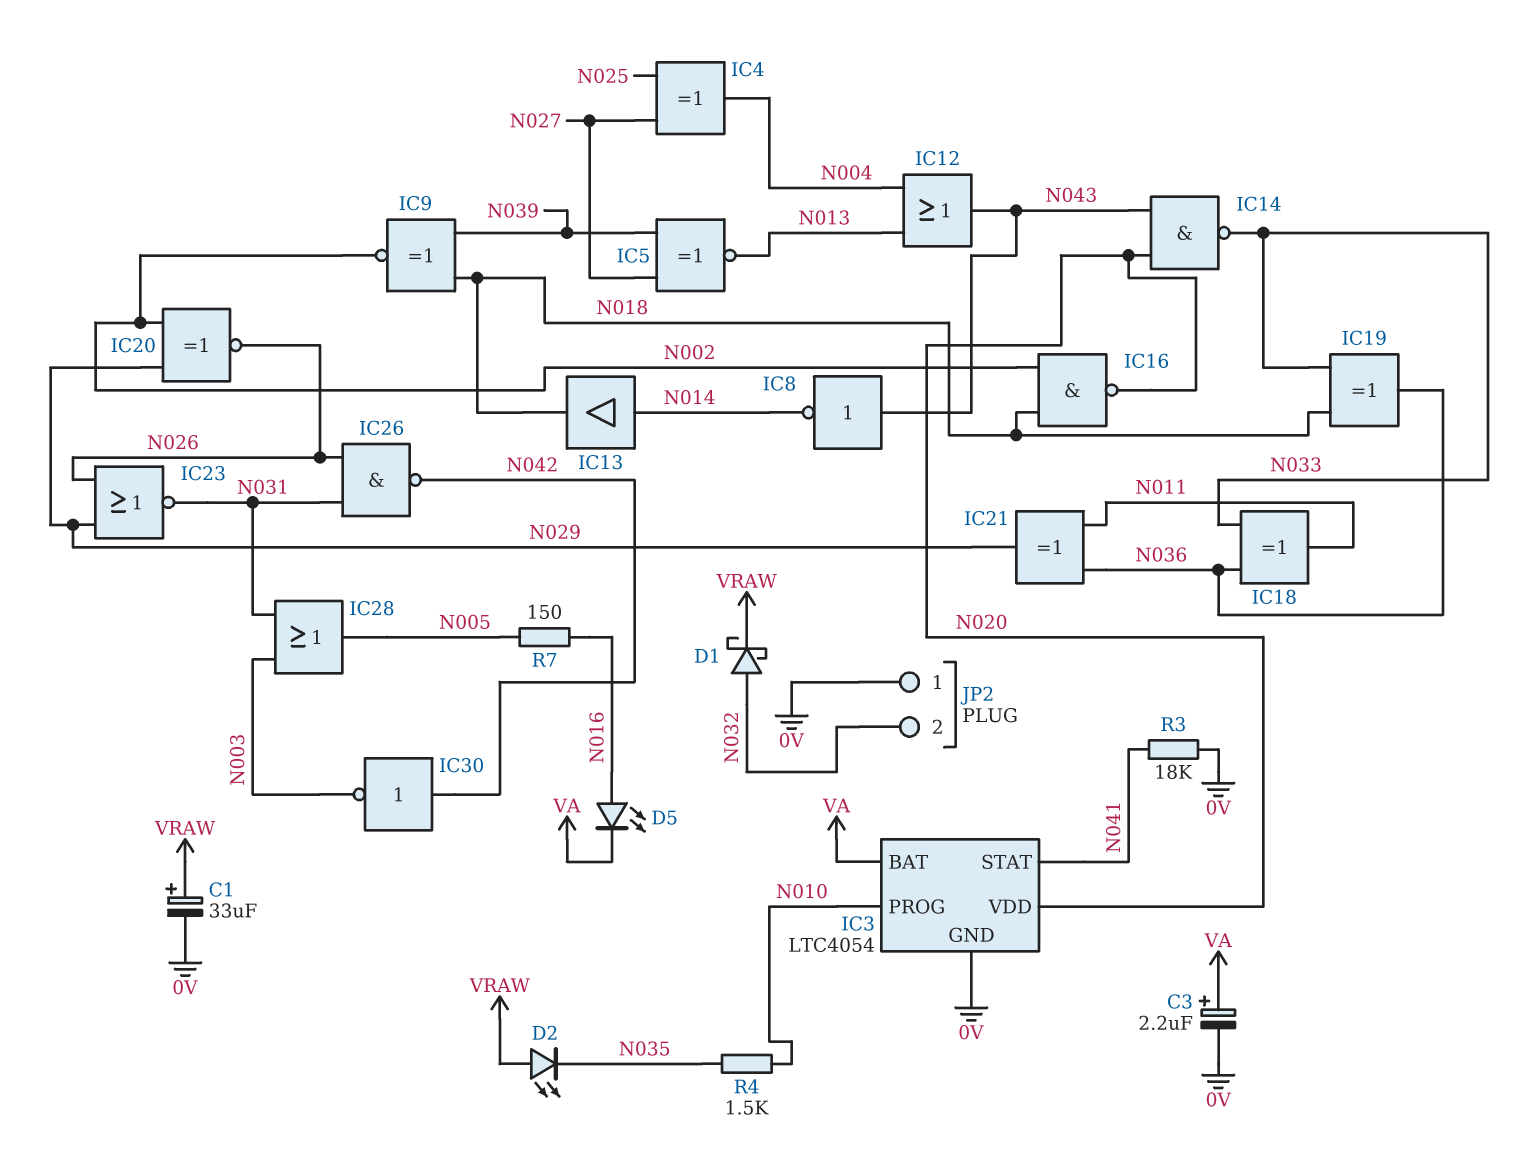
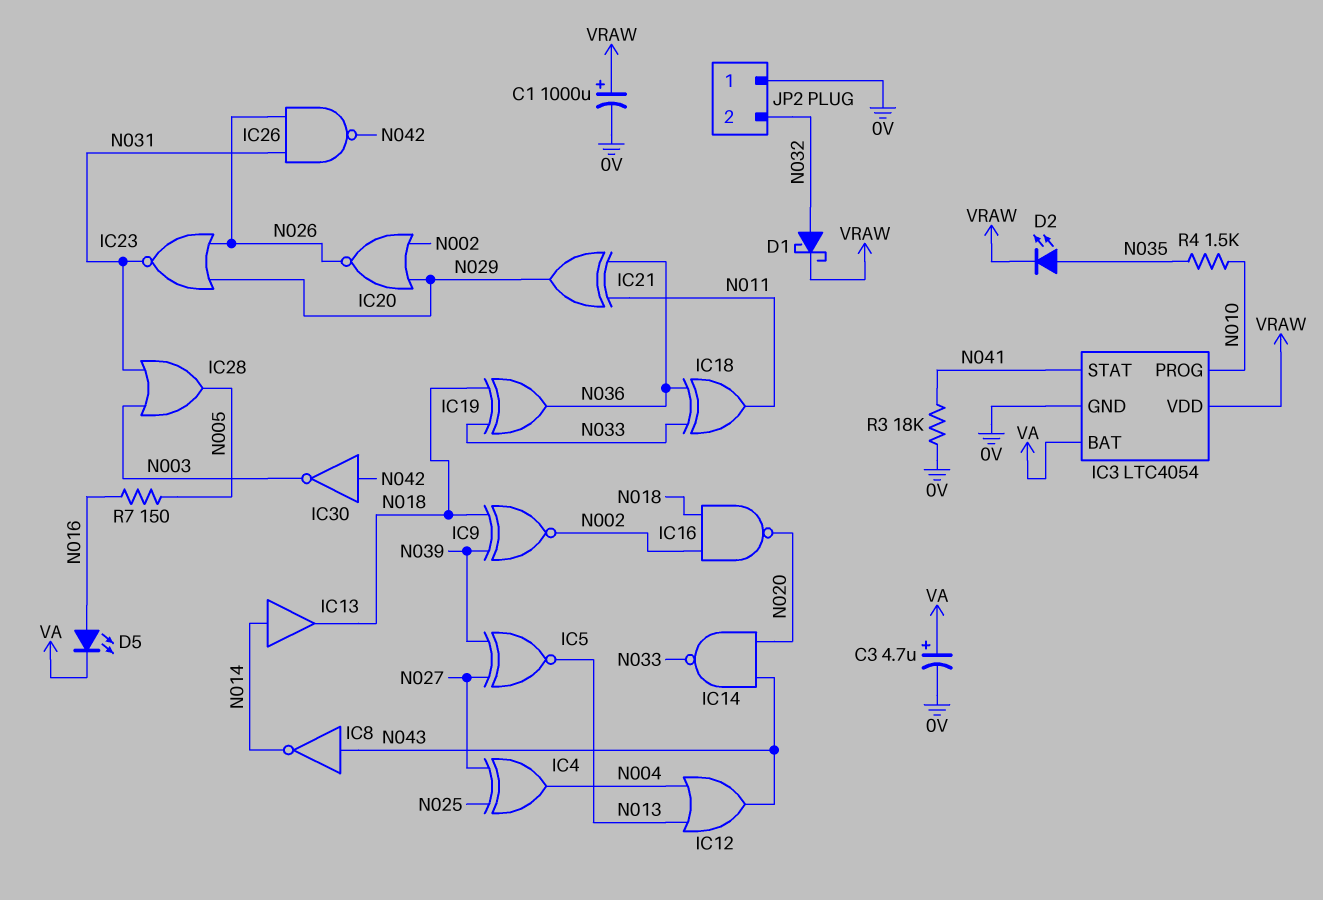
C1: 33uF (plus VRAW, minus 0V) -> 1000uF (plus VRAW, minus 0V)
C3: 2.2uF (plus VA, minus 0V) -> 4.7uF (plus VA, minus 0V)
D2: LED (A VRAW, K N035) -> LED (A N035, K VRAW)
IC3 pin VDD: N020 -> VRAW
IC20: XNOR (in N002, in N029, out N026) -> NOR (in N002, in N029, out N026)

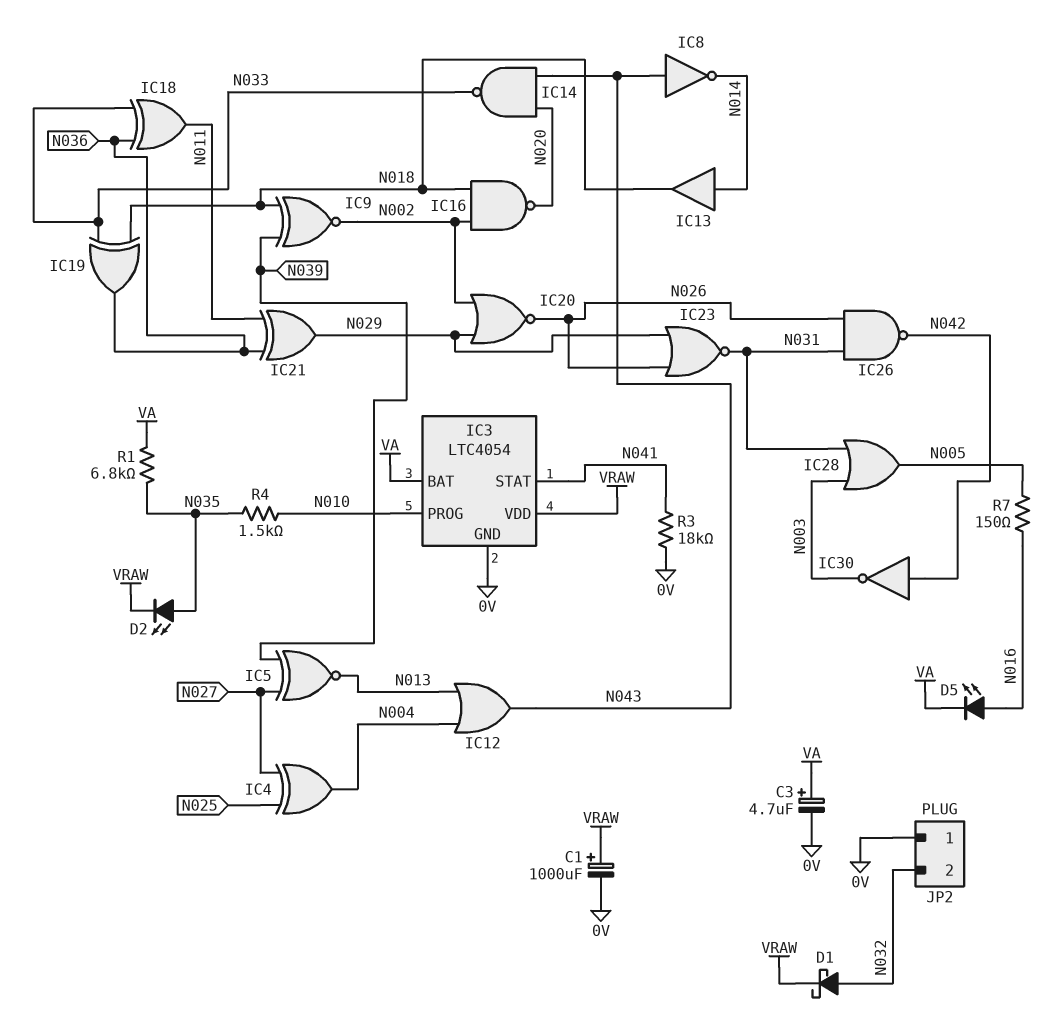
R1: none -> 6.8k (N035, VA)

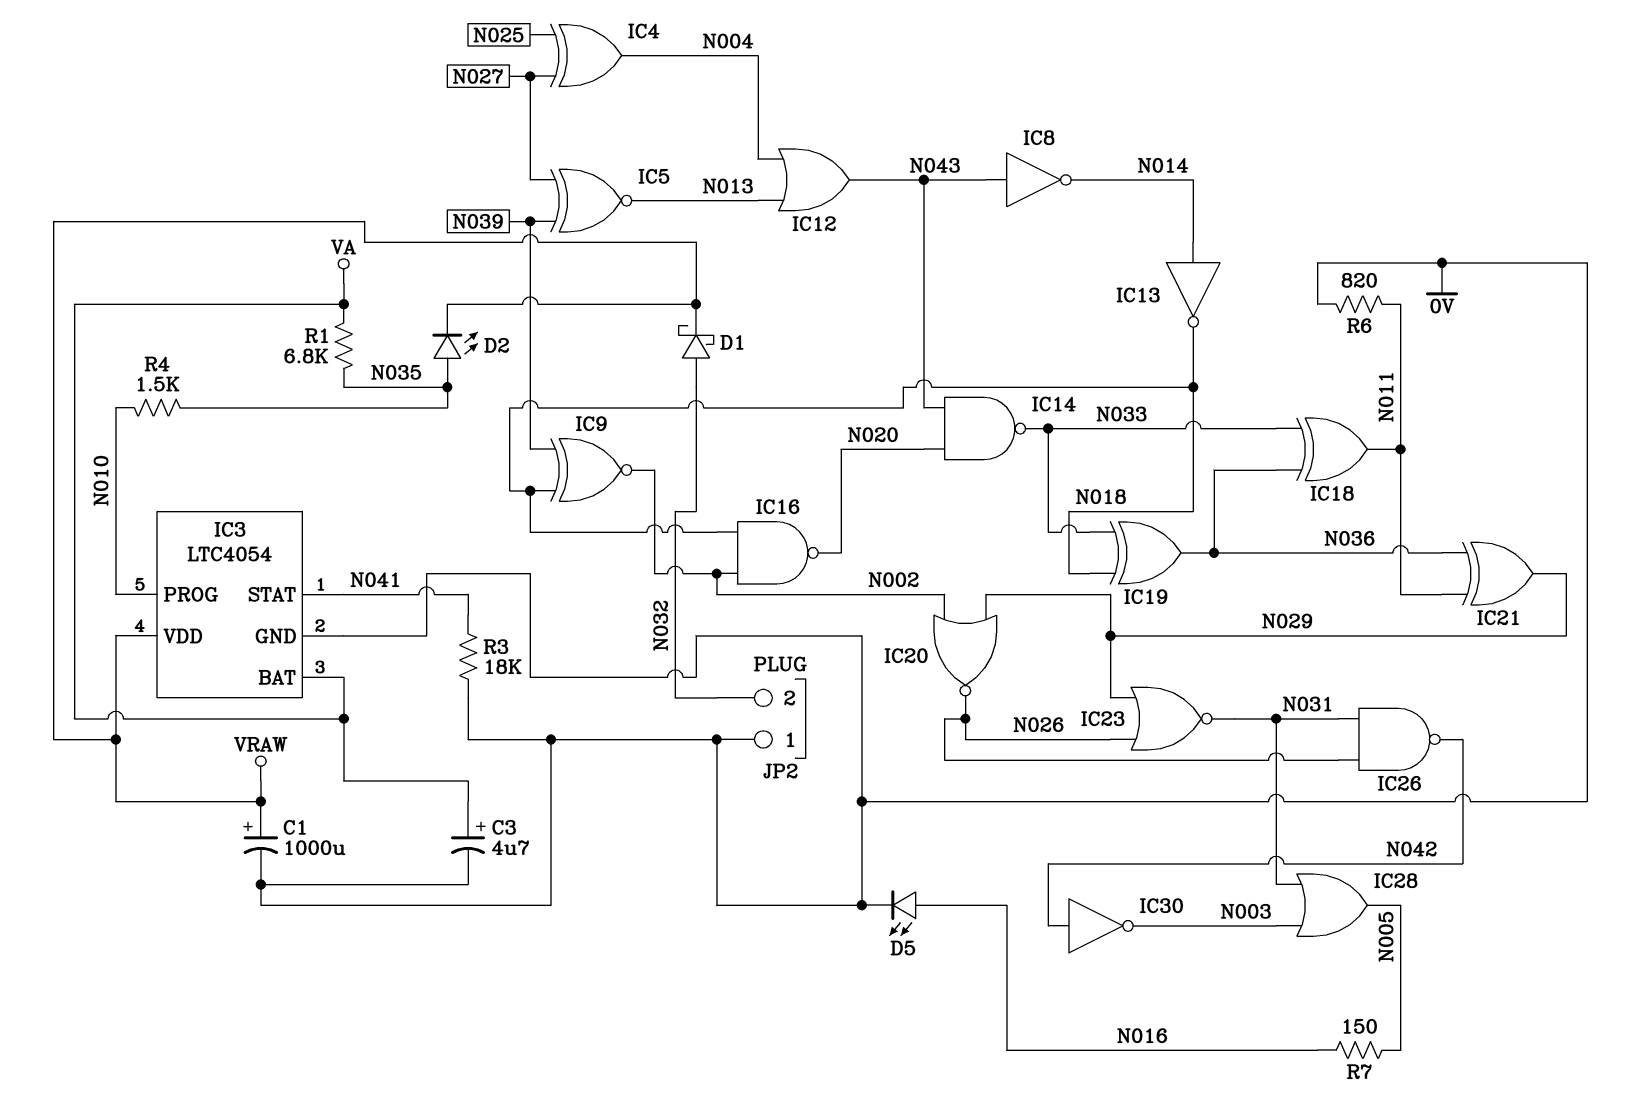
D5: LED (A N016, K VA) -> LED (A N016, K 0V)
IC13: buffer (in N014, out N018) -> NOT (in N014, out N018)
R6: none -> 820 (0V, N011)

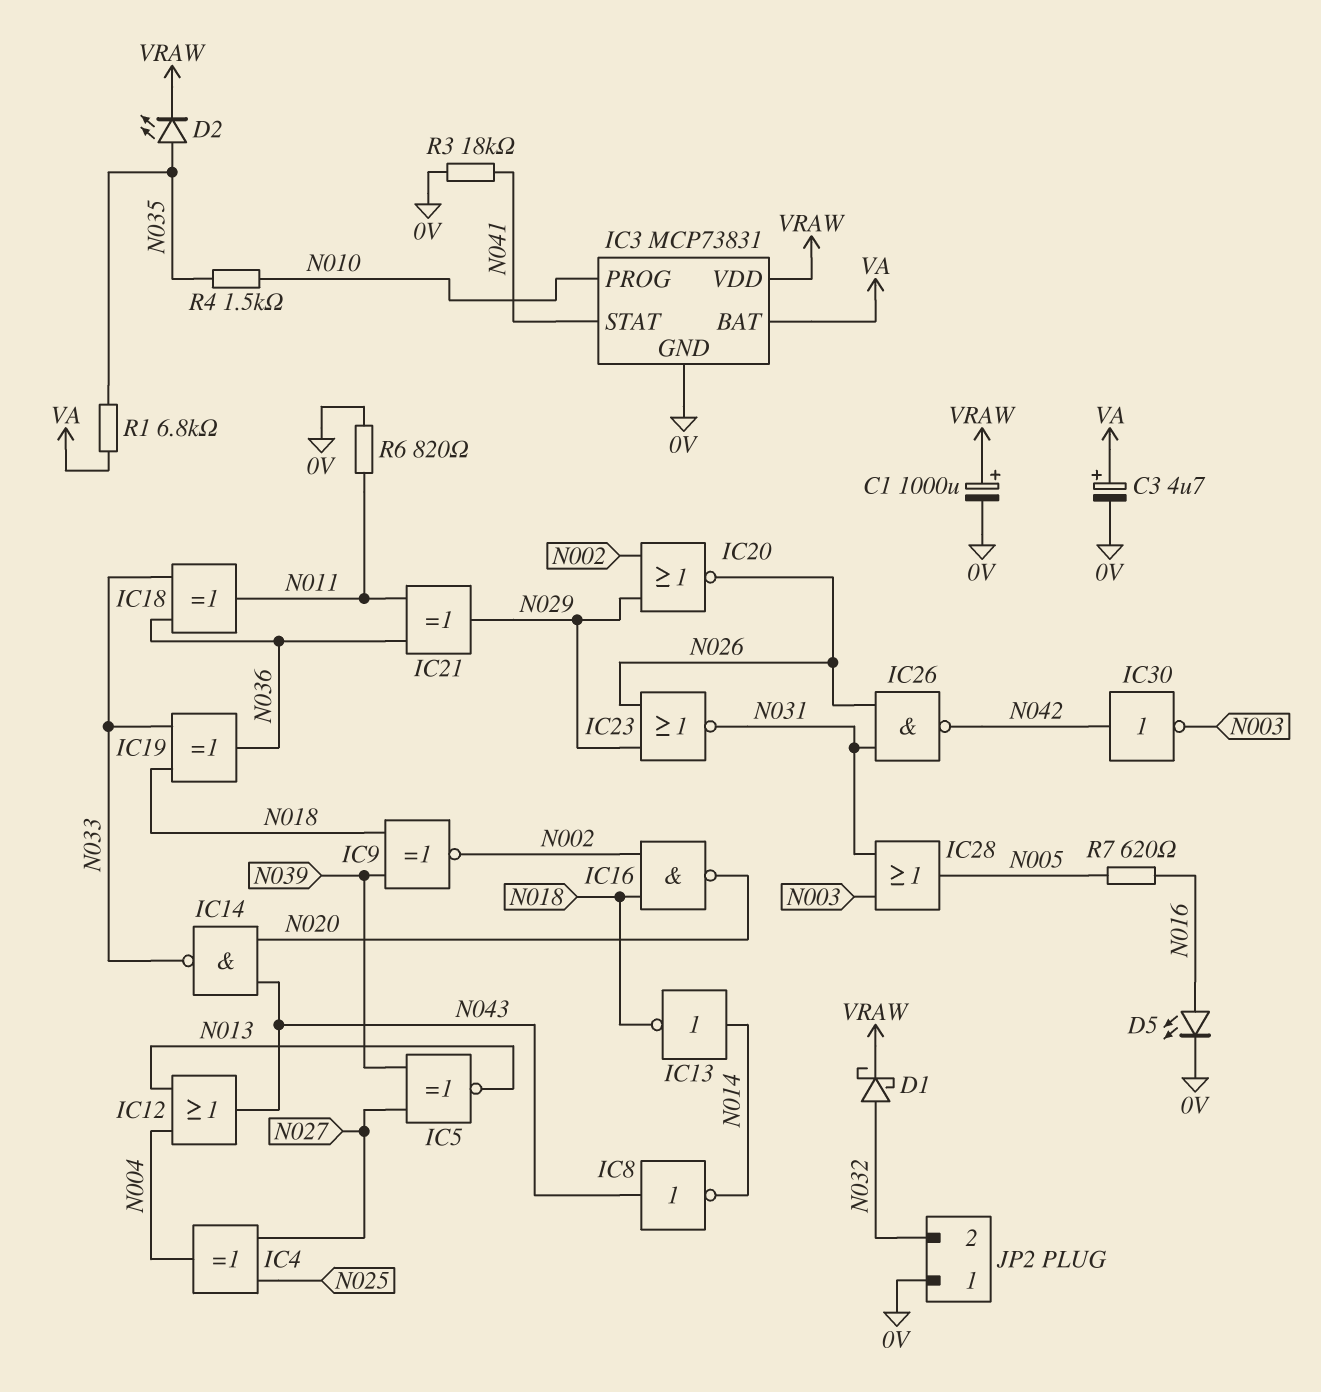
IC3: LTC4054 -> MCP73831
R7: 150 (N005, N016) -> 620 (N005, N016)

